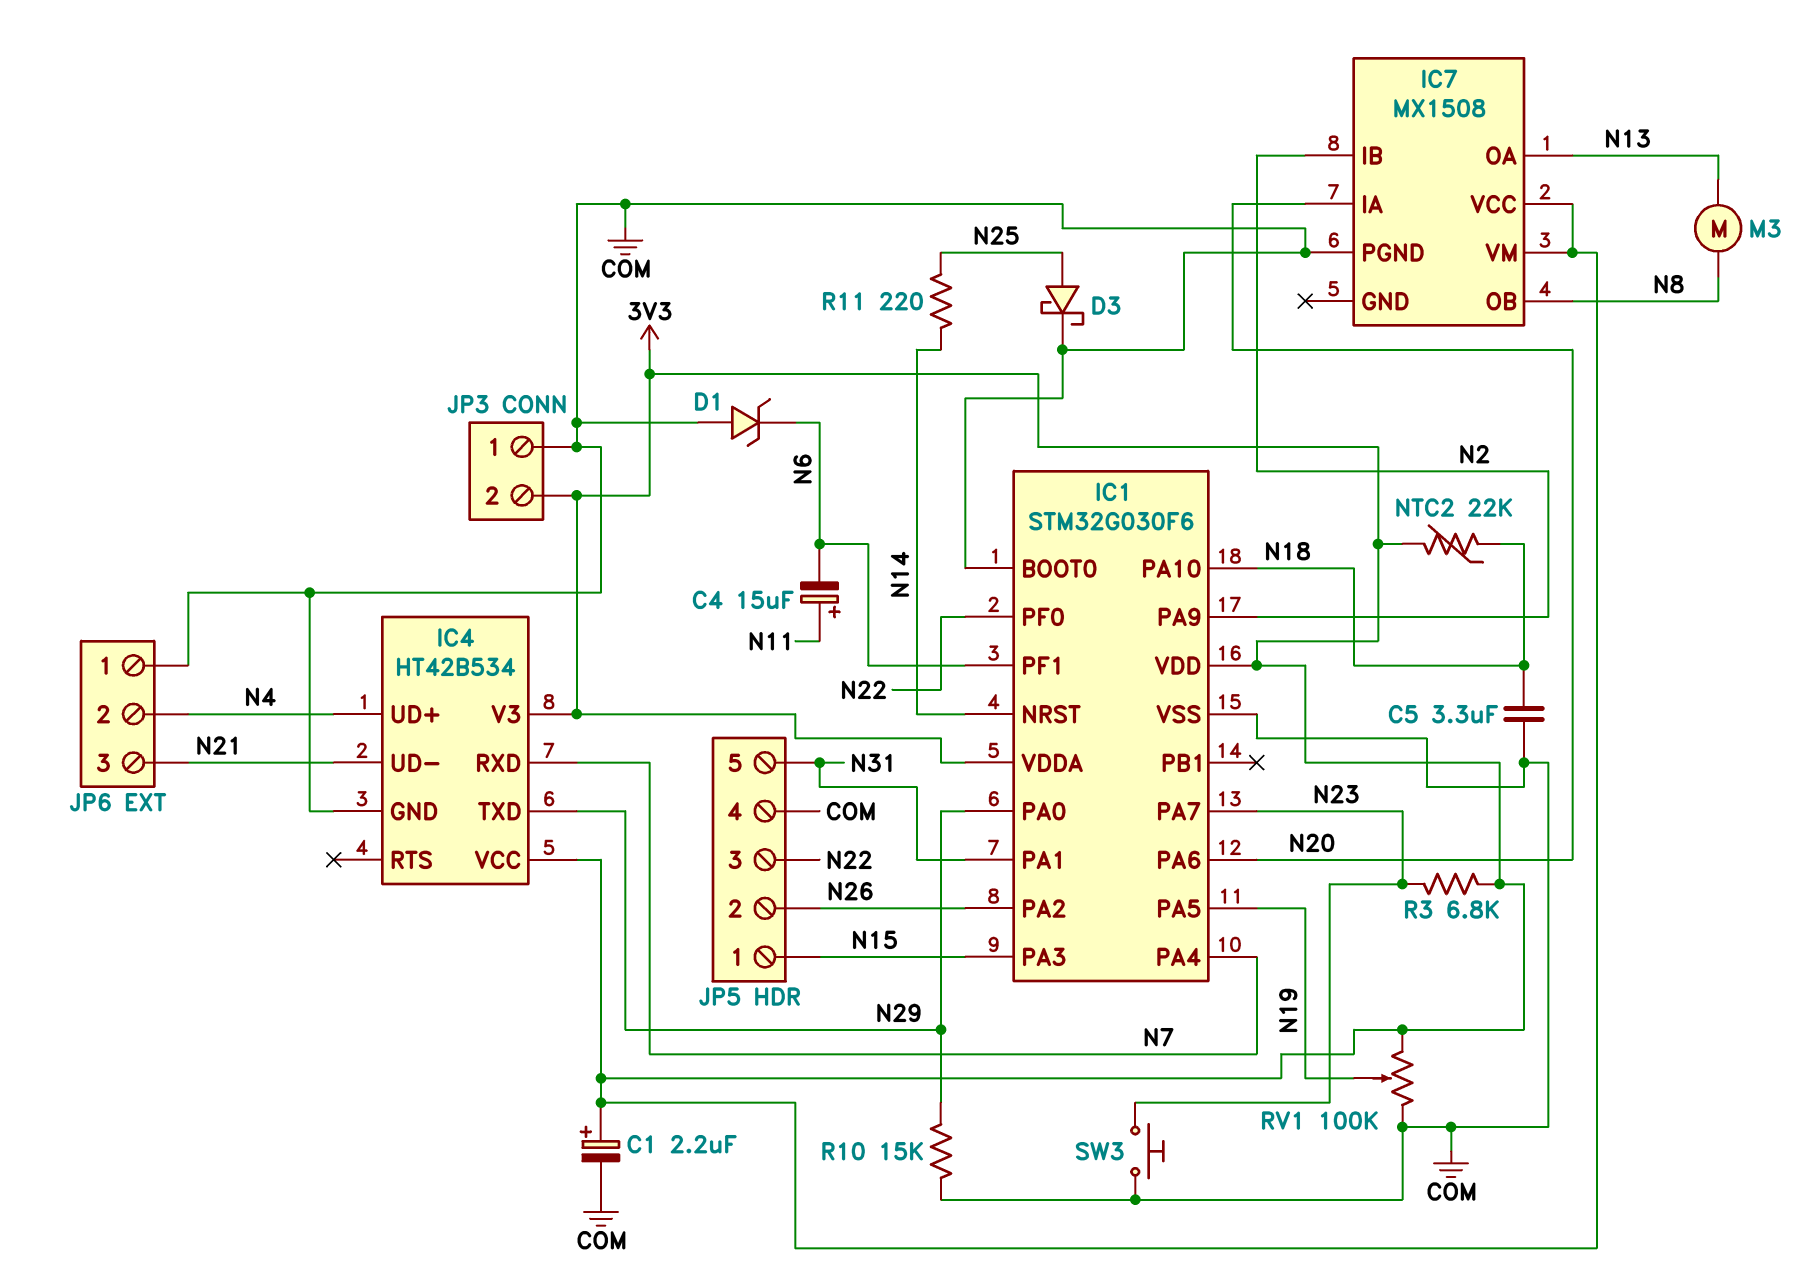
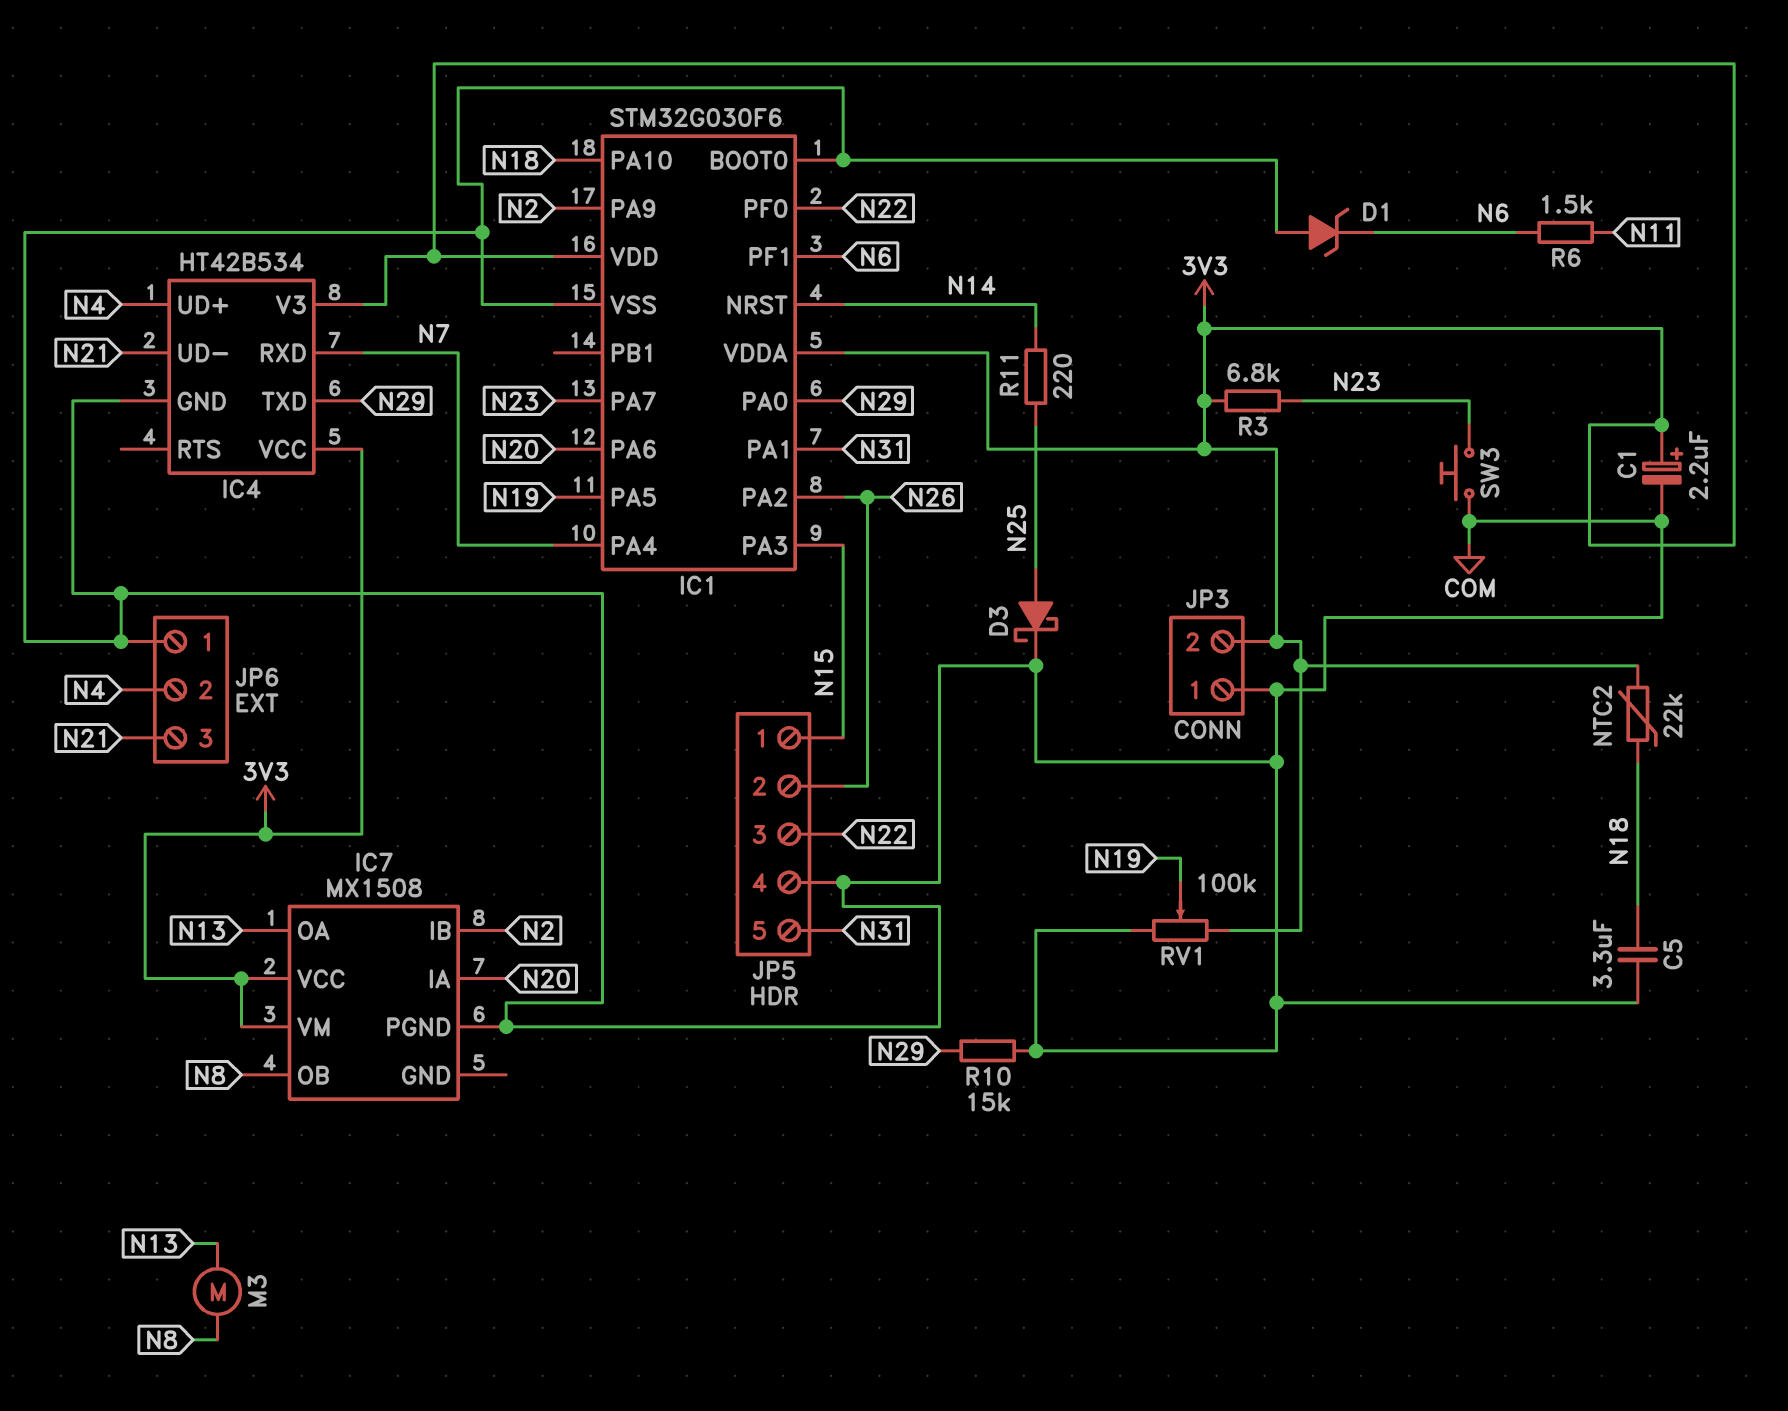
C4: 15uF (plus N11, minus N6) -> none
R6: none -> 1.5k (N6, N11)

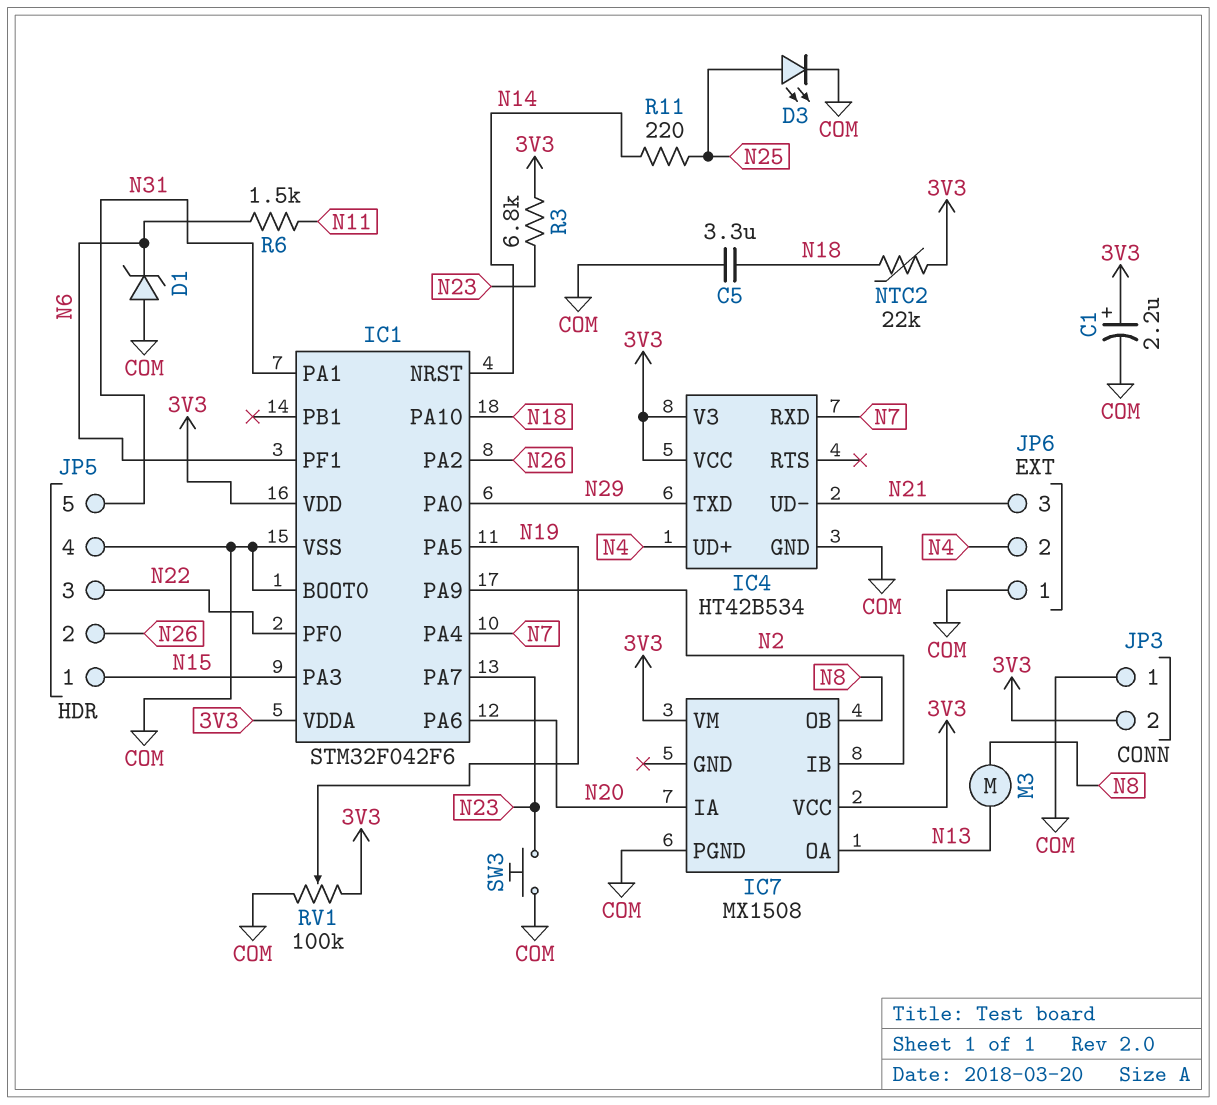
D3: schottky (A N25, K COM) -> LED (A N25, K COM)
IC1: STM32G030F6 -> STM32F042F6
R10: 15k (COM, N29) -> none

